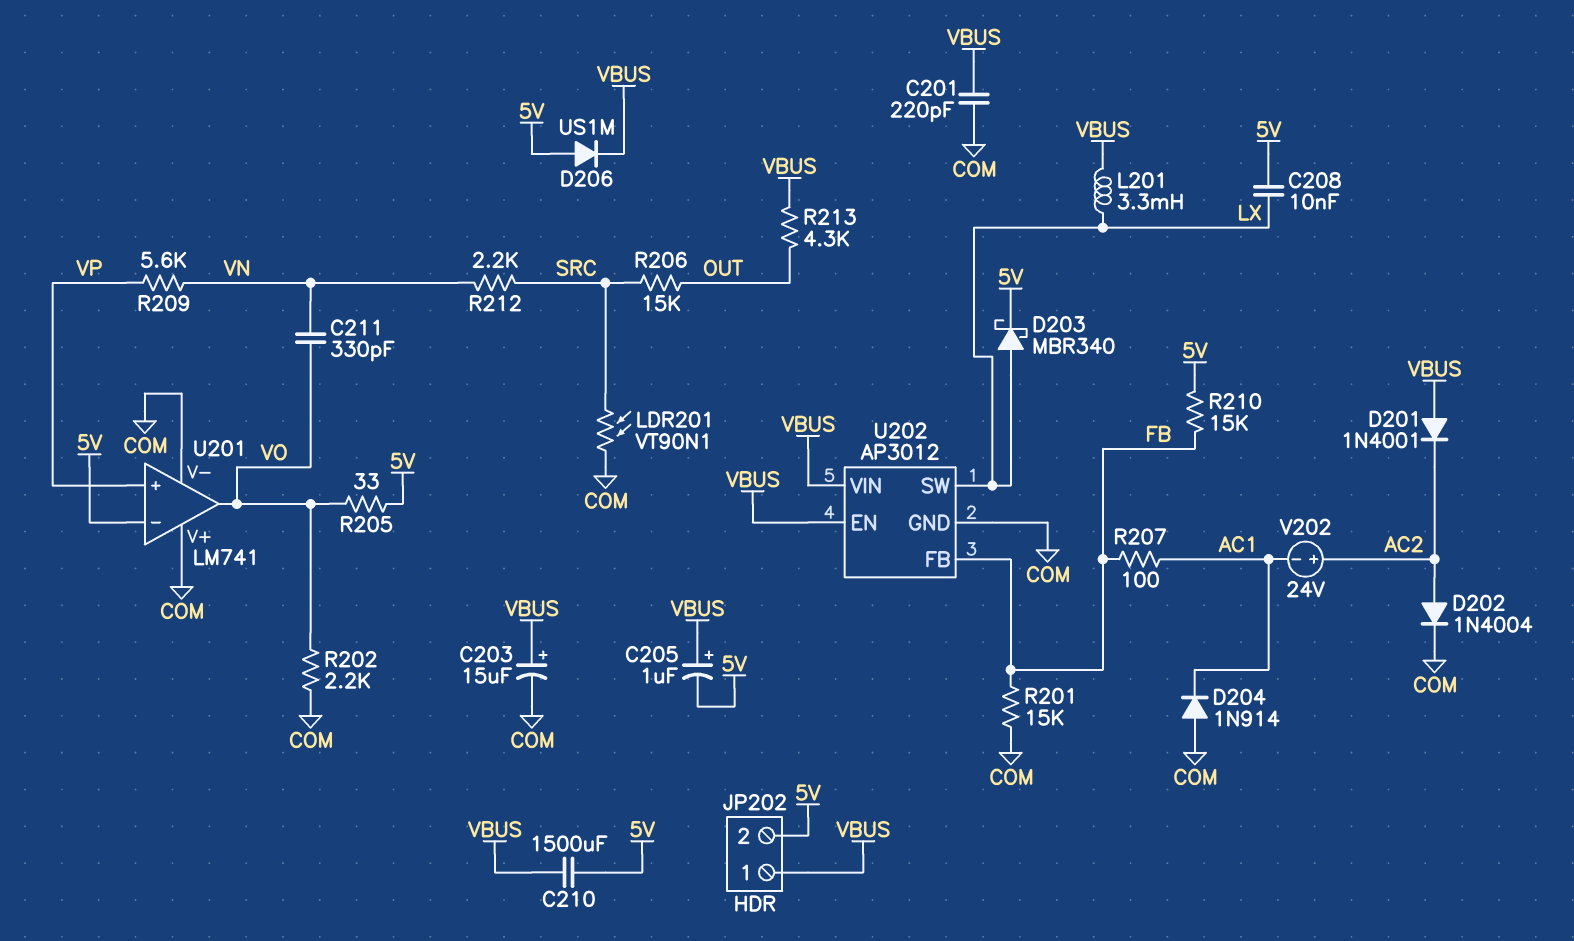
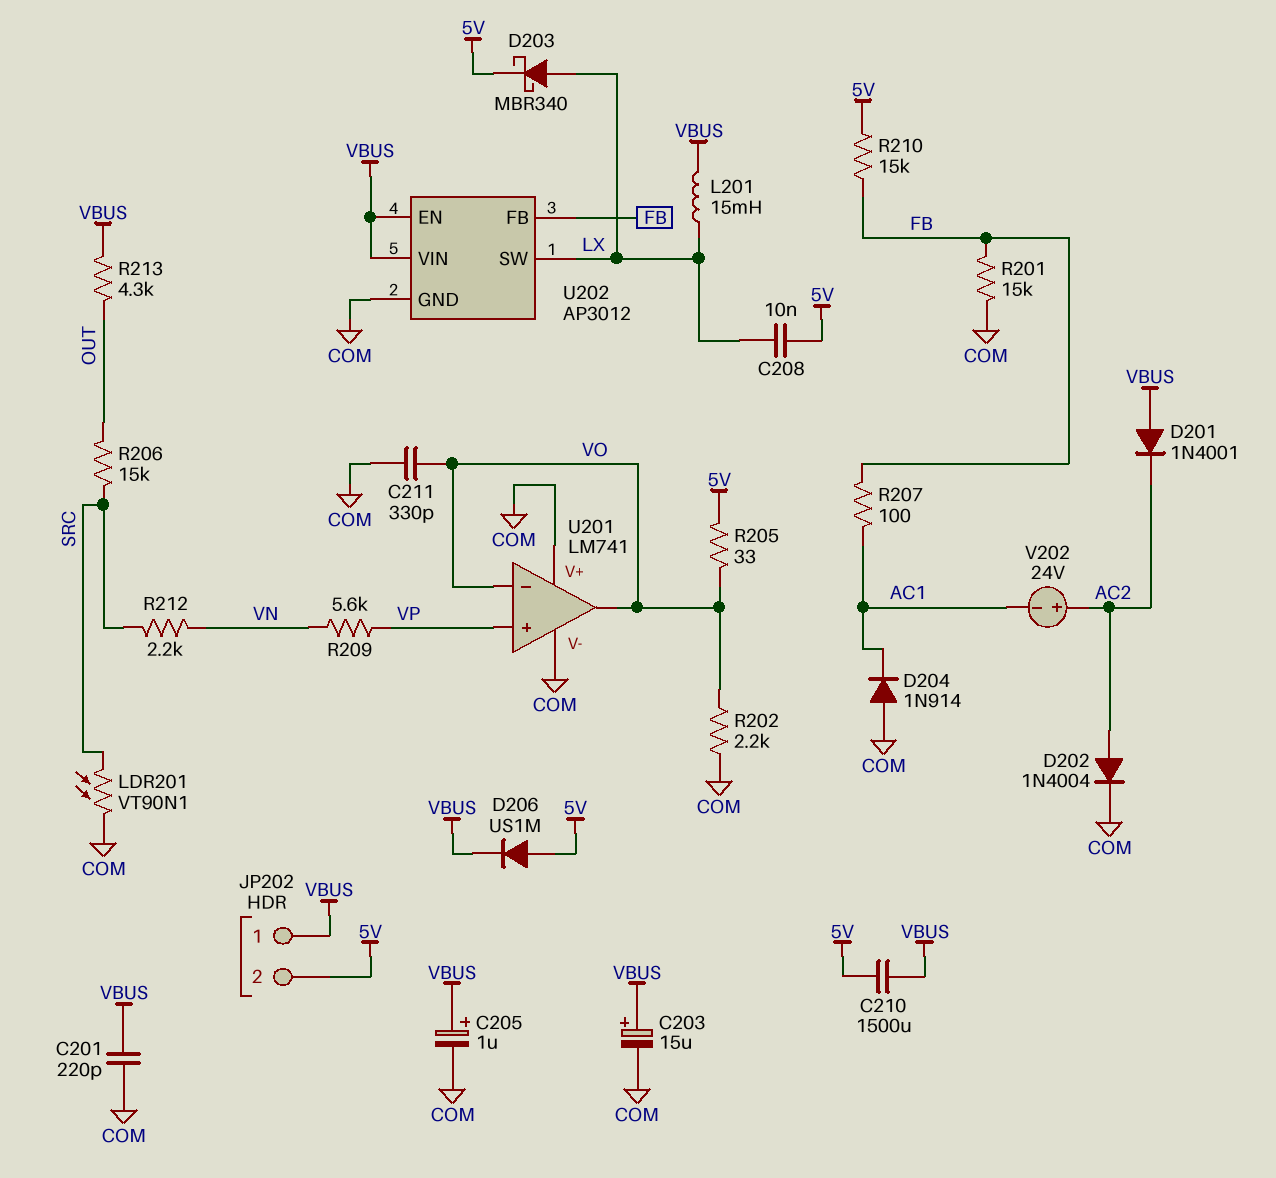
C205: 1uF (plus VBUS, minus 5V) -> 1uF (plus VBUS, minus COM)
C211: 330pF (VN, VO) -> 330pF (COM, VO)
L201: 3.3mH (LX, VBUS) -> 15mH (LX, VBUS)
U201 pin in-: 5V -> VO

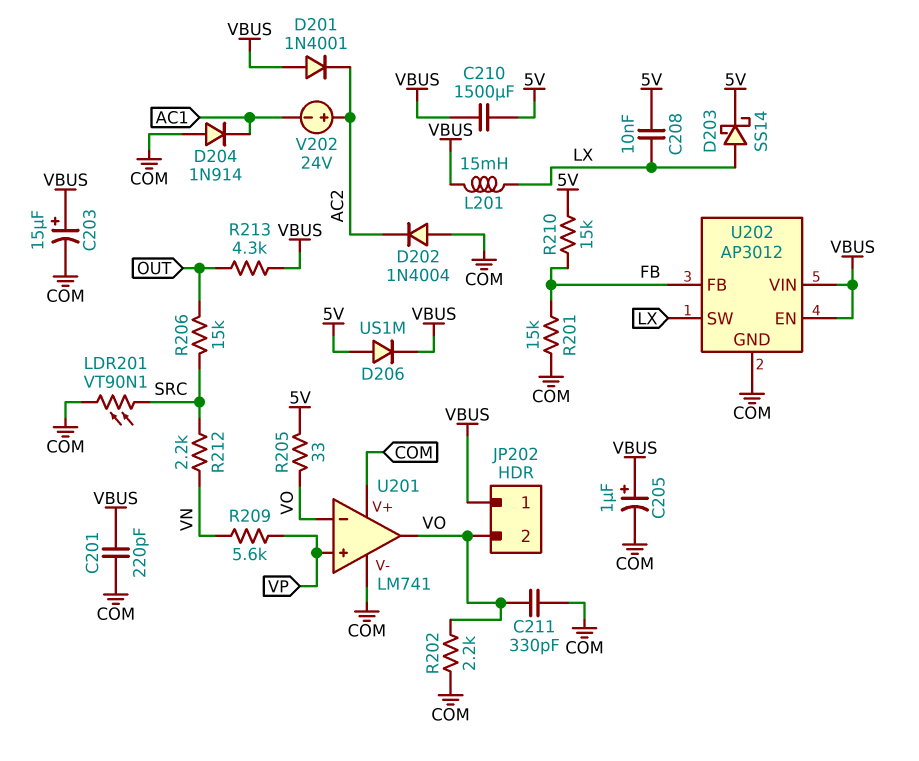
D202: diode 1N4004 (A AC2, K COM) -> diode 1N4004 (A COM, K AC2)
D203: schottky MBR340 (A LX, K 5V) -> schottky SS14 (A LX, K 5V)
JP202 pin 2: 5V -> VO
R207: 100 (AC1, FB) -> none

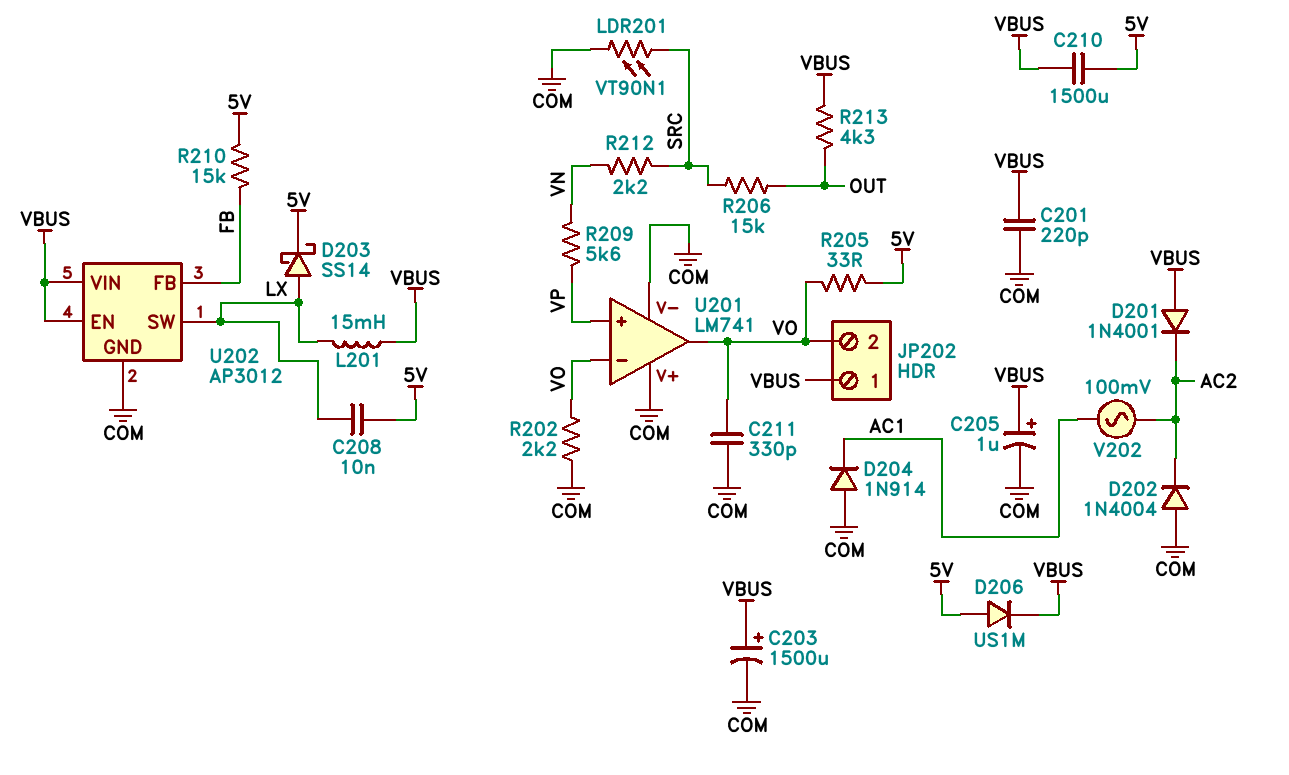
C203: 15uF (plus VBUS, minus COM) -> 1500uF (plus VBUS, minus COM)
R201: 15k (COM, FB) -> none
V202: 24V (plus AC2, minus AC1) -> AC 100mV (AC1, AC2)

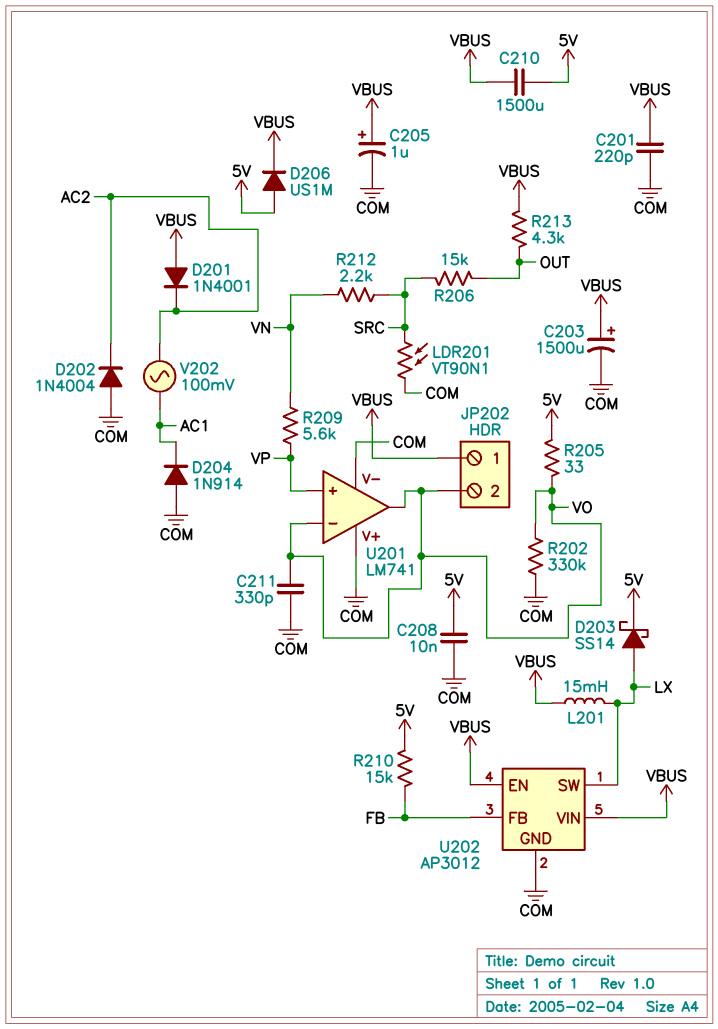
C208: 10nF (5V, LX) -> 10nF (5V, COM)
R202: 2.2k (COM, VO) -> 330k (COM, VO)

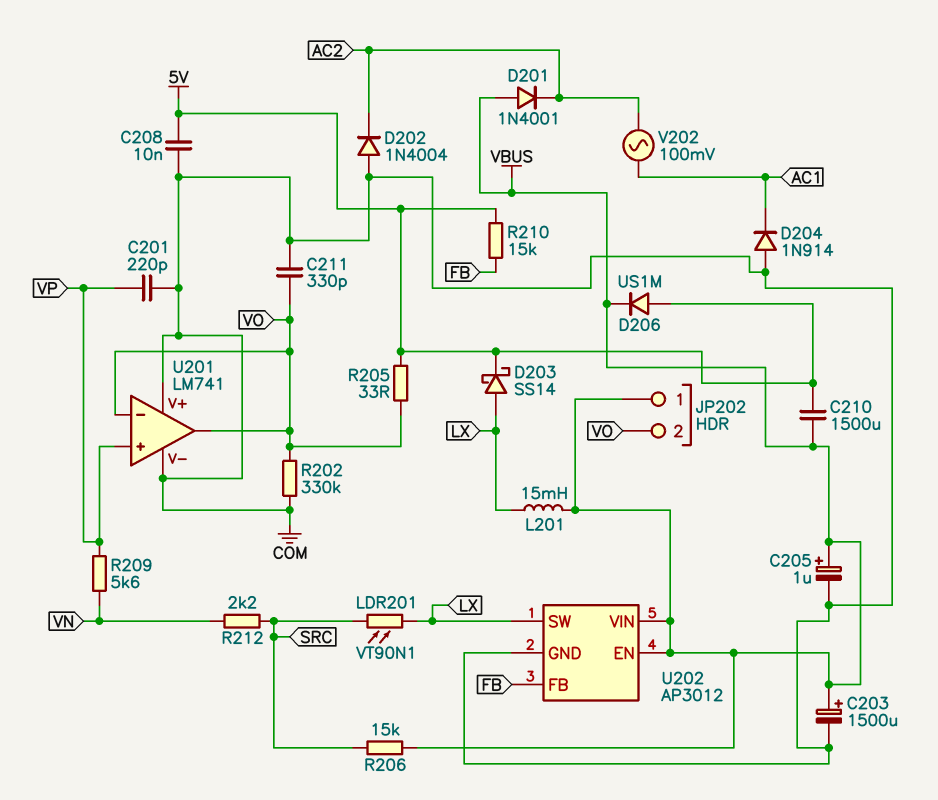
C201: 220pF (COM, VBUS) -> 220pF (COM, VP)
LDR201: VT90N1 (COM, SRC) -> VT90N1 (LX, SRC)
R206: 15k (OUT, SRC) -> 15k (SRC, VBUS)
R213: 4.3k (OUT, VBUS) -> none

